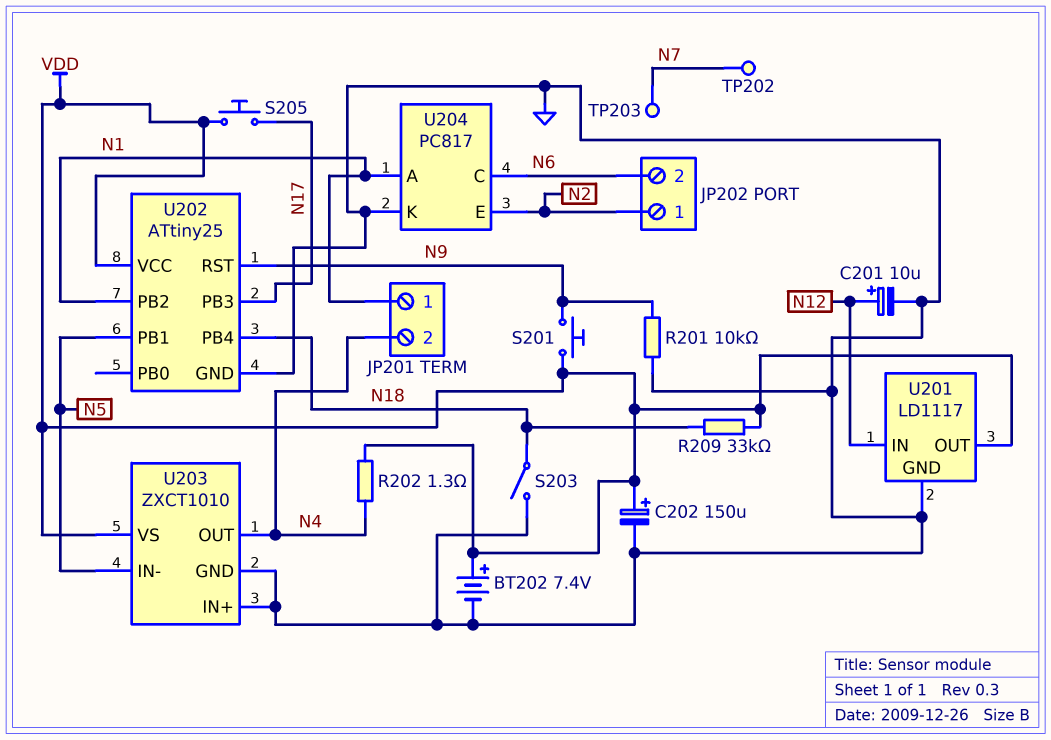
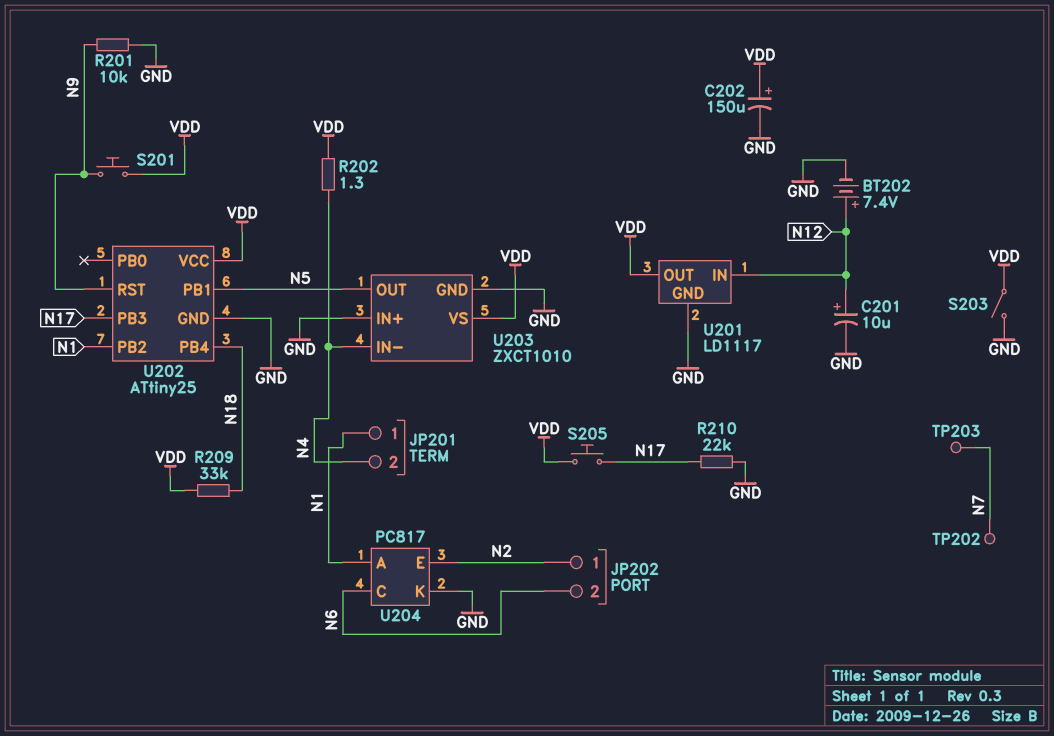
BT202: 7.4V (plus VDD, minus GND) -> 7.4V (plus N12, minus GND)
R210: none -> 22k (GND, N17)
S203: switch (GND, N18) -> switch (GND, VDD)
U203 pin IN-: N5 -> N4
U203 pin OUT: N4 -> N5

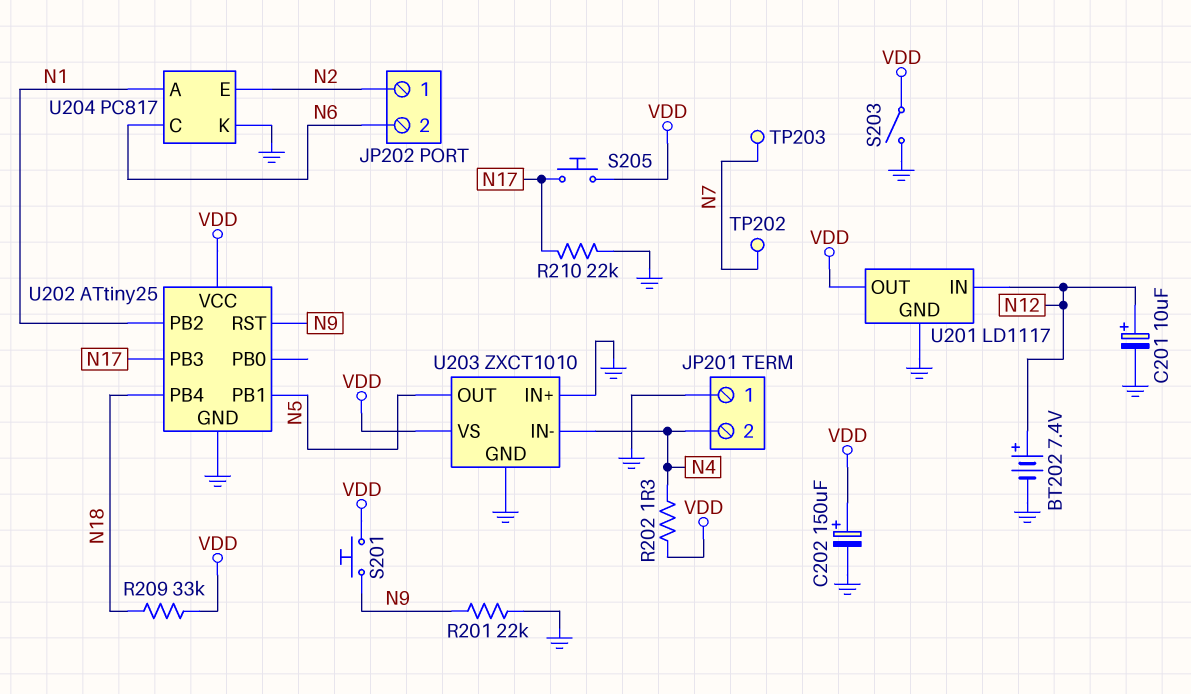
JP201 pin 1: N1 -> GND
R201: 10k (GND, N9) -> 22k (GND, N9)

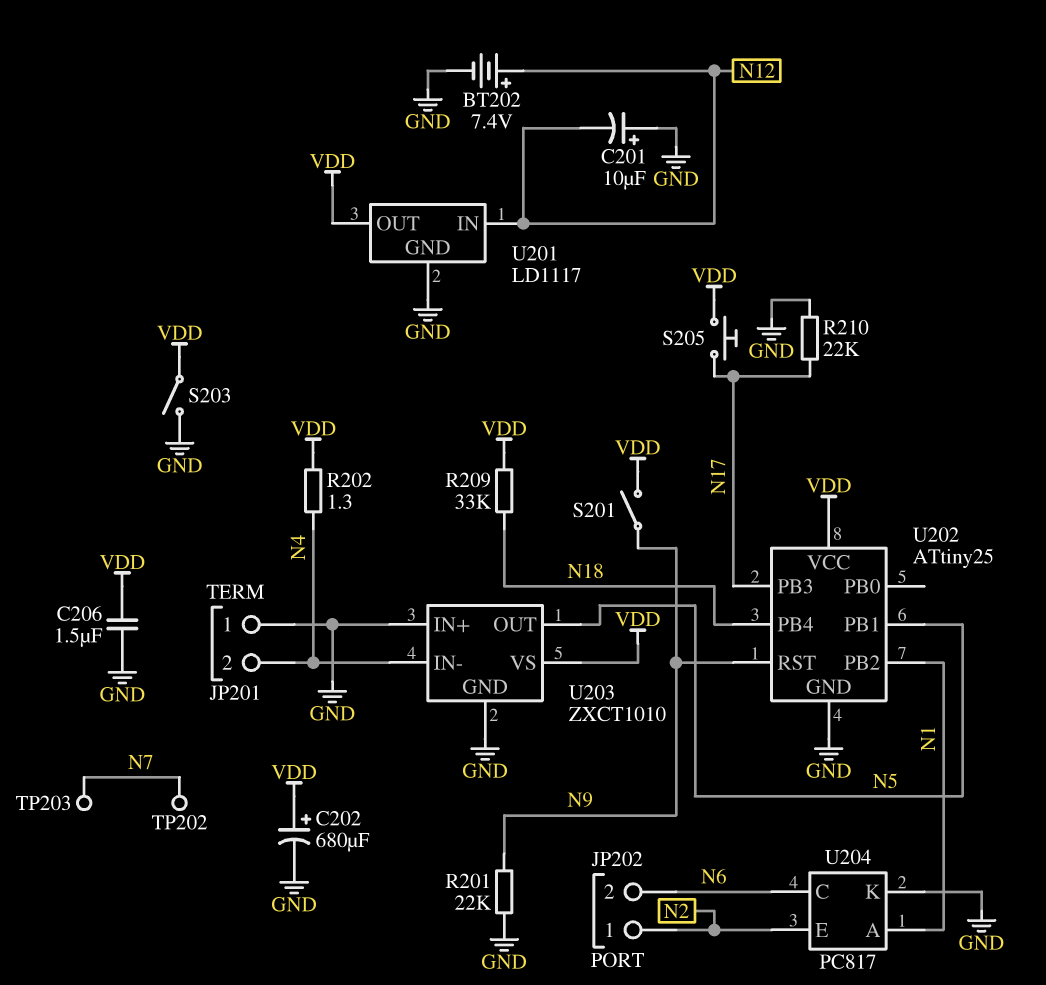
C201: 10uF (plus N12, minus GND) -> 10uF (plus GND, minus N12)
C202: 150uF (plus VDD, minus GND) -> 680uF (plus VDD, minus GND)
C206: none -> 1.5uF (GND, VDD)
S201: button (N9, VDD) -> switch (N9, VDD)

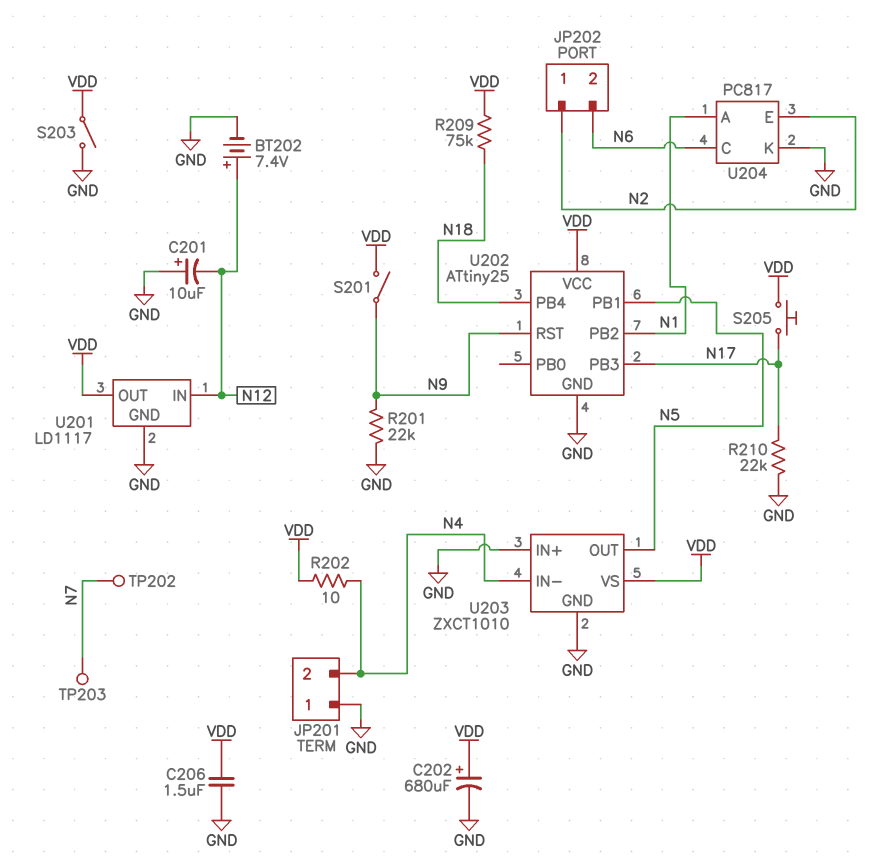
R202: 1.3 (N4, VDD) -> 10 (N4, VDD)
R209: 33k (N18, VDD) -> 75k (N18, VDD)

